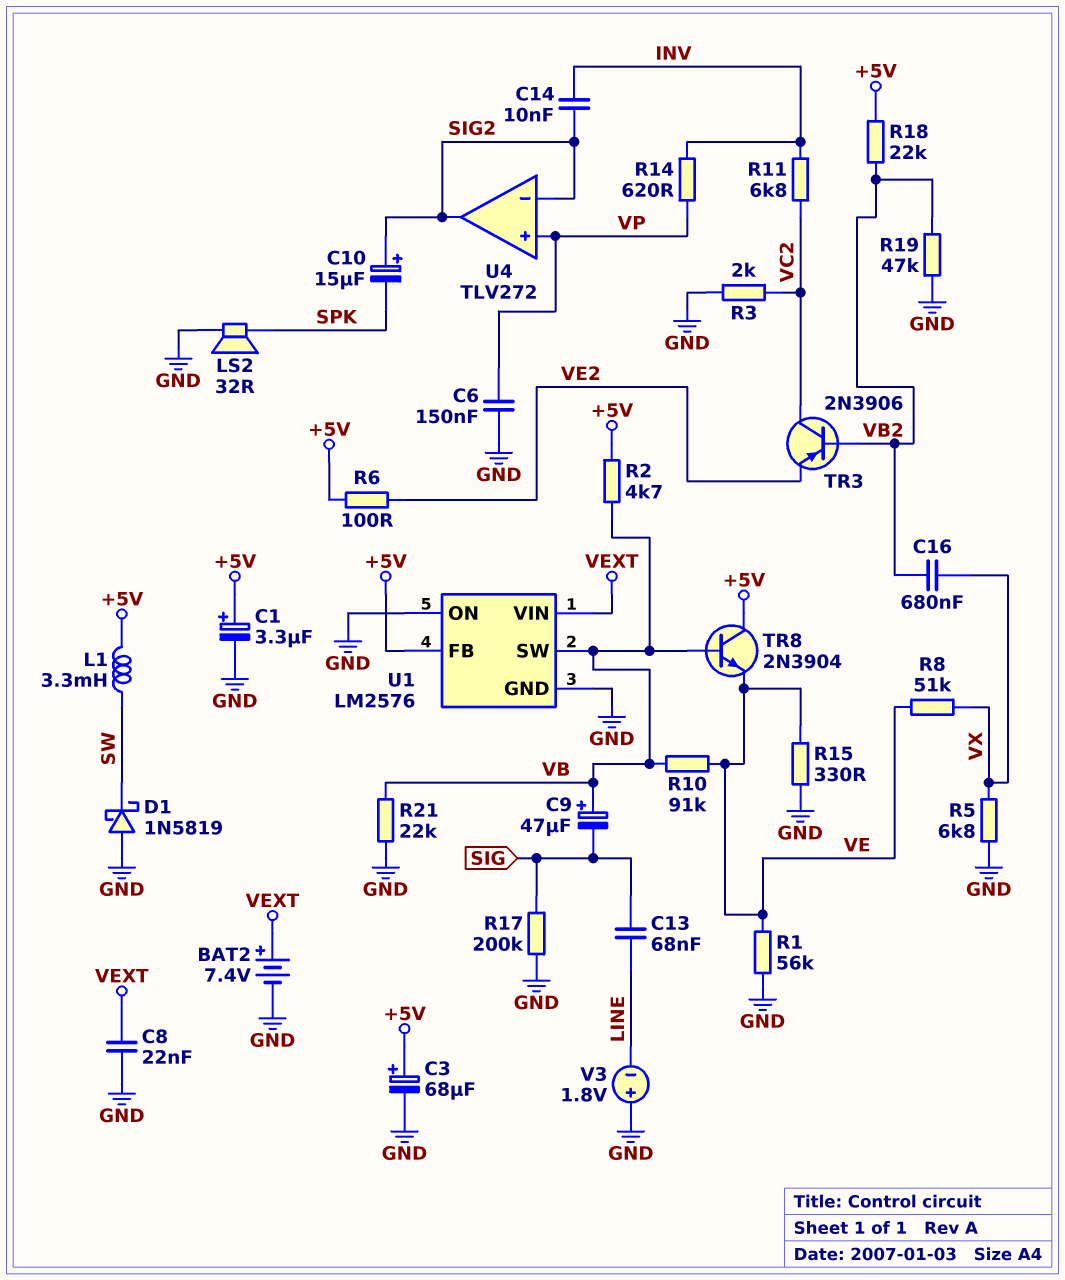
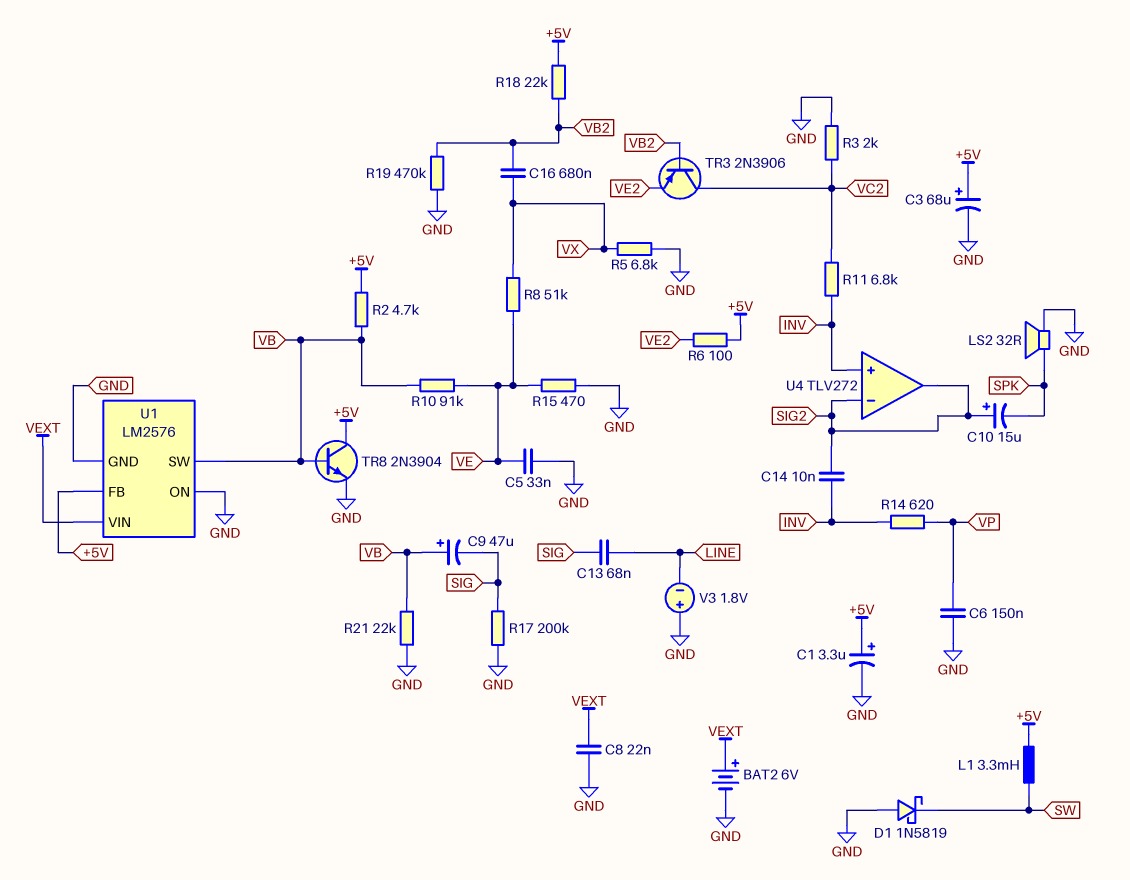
BAT2: 7.4V (plus VEXT, minus GND) -> 6V (plus VEXT, minus GND)
C5: none -> 33nF (GND, VE)
R1: 56k (GND, VE) -> none
R15: 330 (GND, VE) -> 470 (GND, VE)
R19: 47k (GND, VB2) -> 470k (GND, VB2)
TR8: NPN 2N3904 (B VB, C +5V, E VE) -> NPN 2N3904 (B VB, C +5V, E GND)
U4 pin in+: VP -> INV

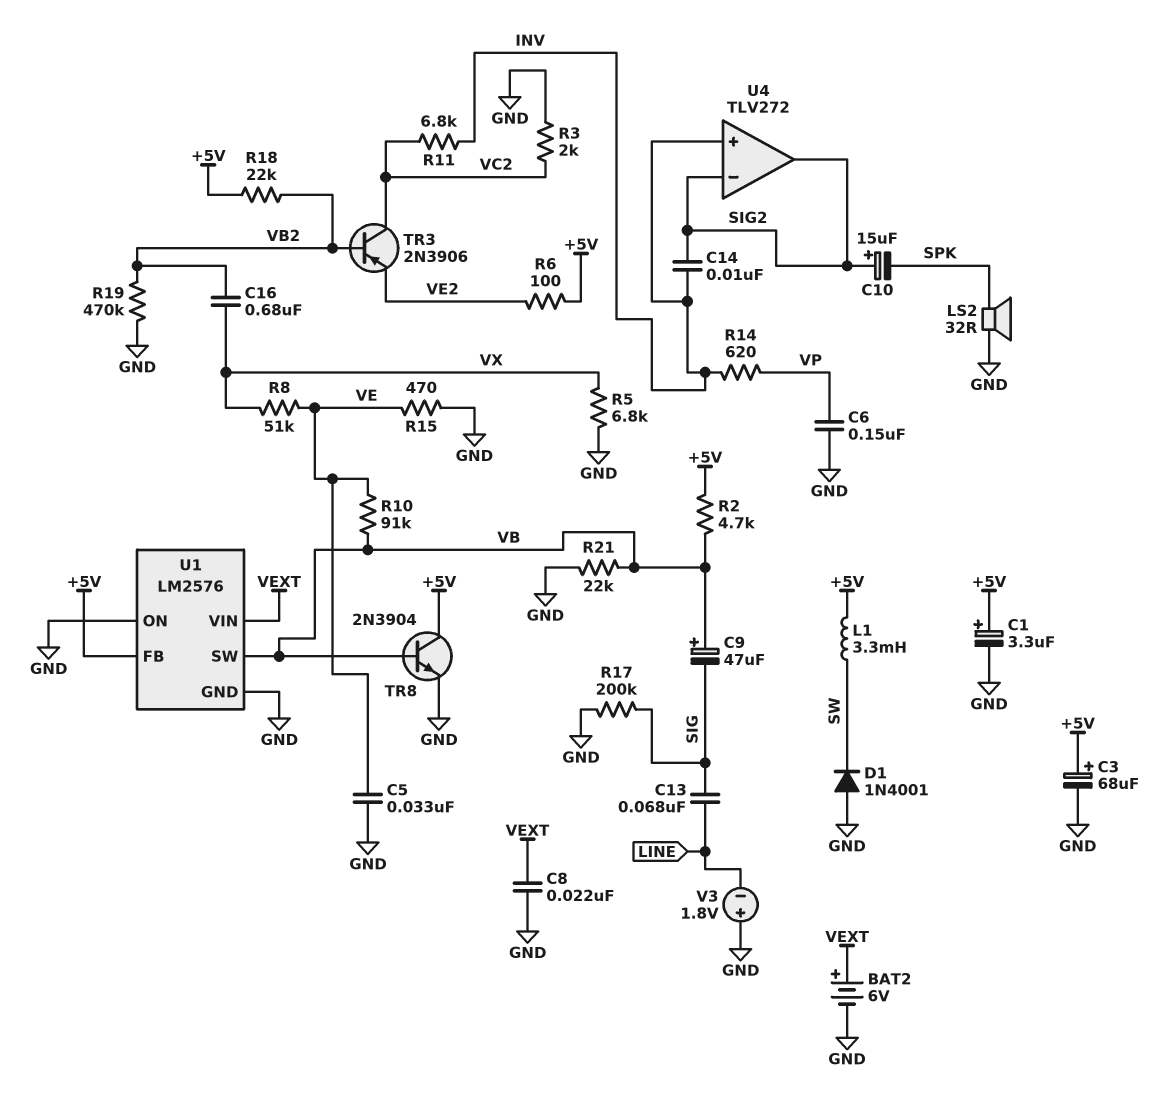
D1: schottky 1N5819 (A GND, K SW) -> diode 1N4001 (A GND, K SW)

